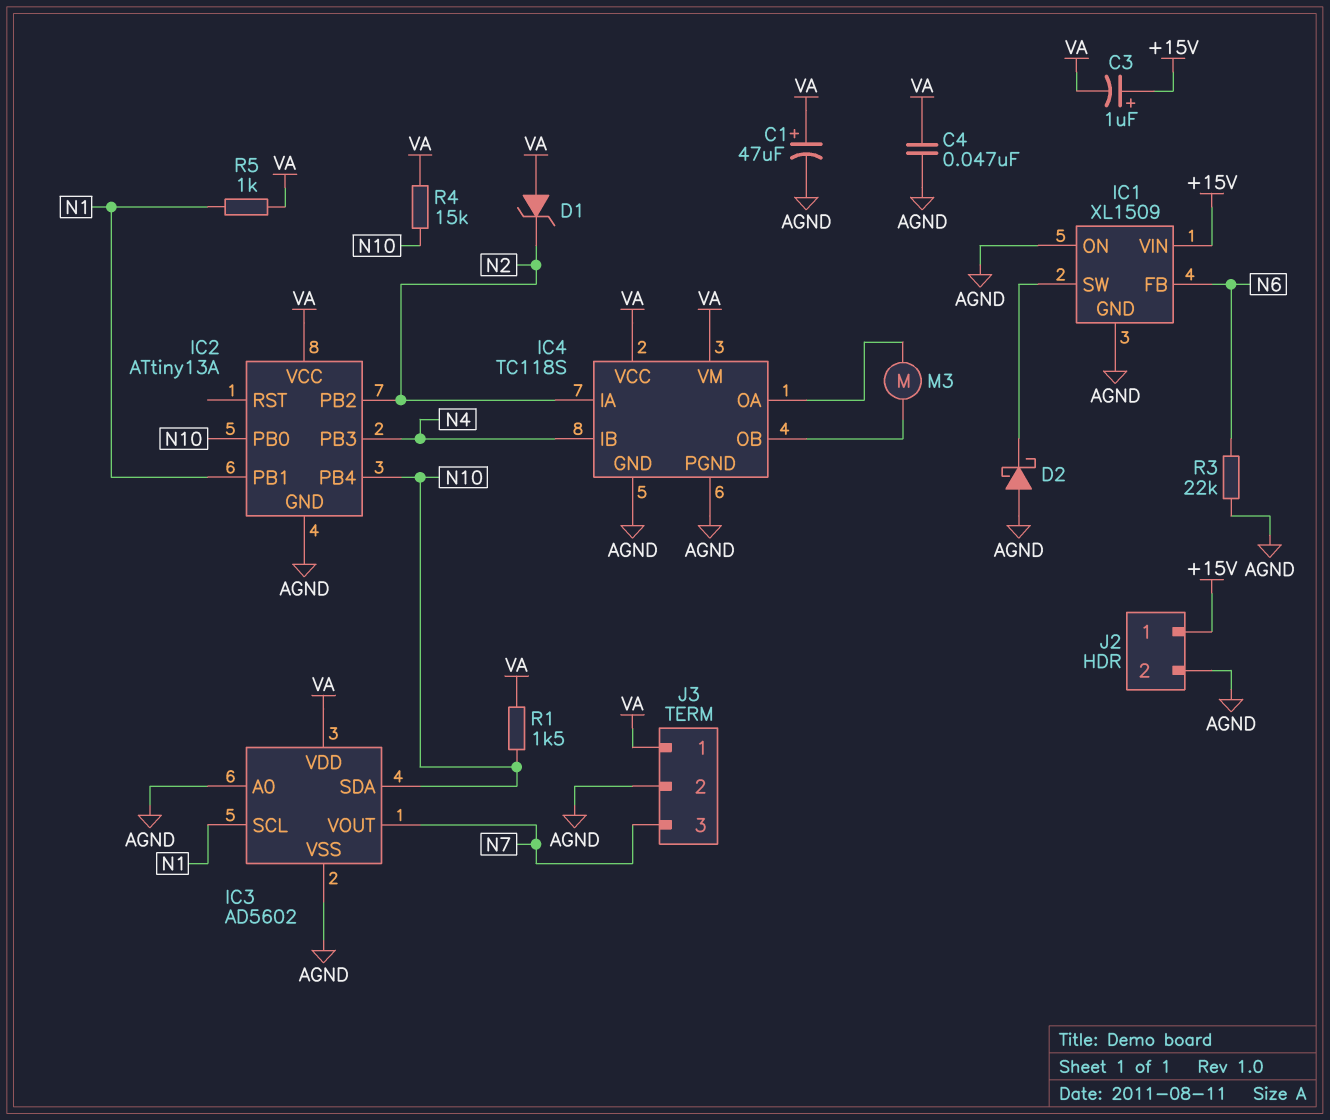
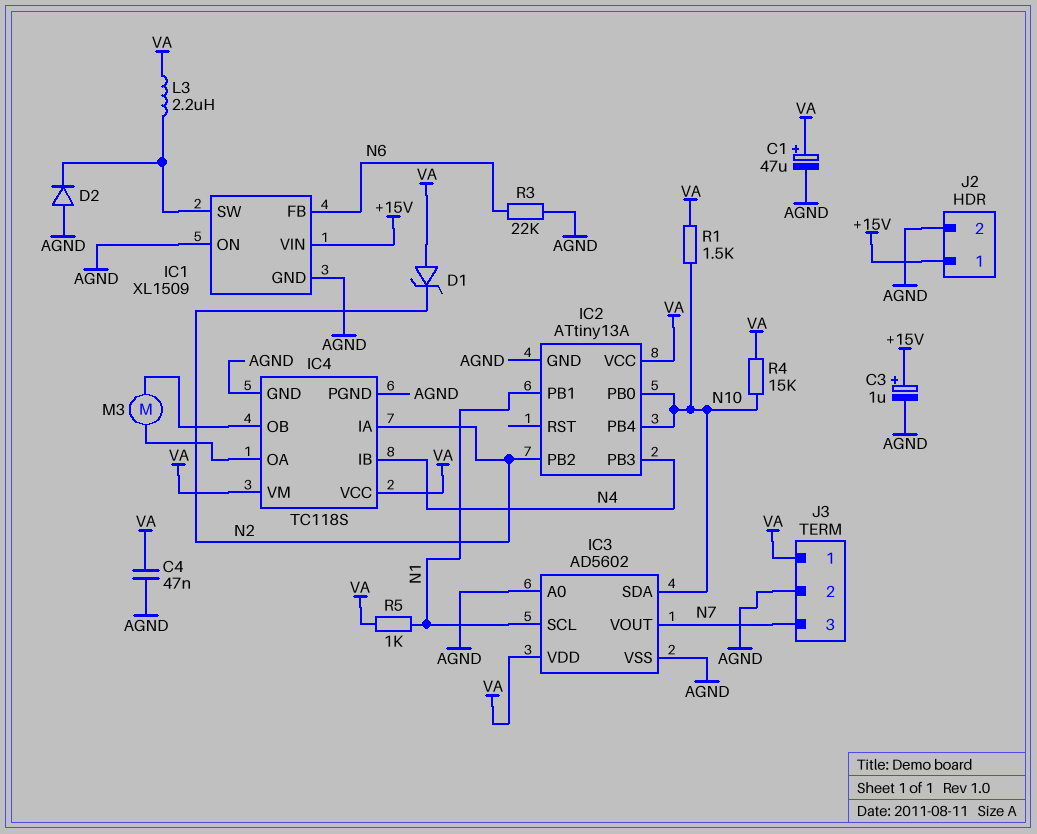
C3: 1uF (plus +15V, minus VA) -> 1uF (plus +15V, minus AGND)
D2: schottky (A AGND, K IC1/SW) -> diode (A AGND, K IC1/SW)
L3: none -> 2.2uH (IC1/SW, VA)

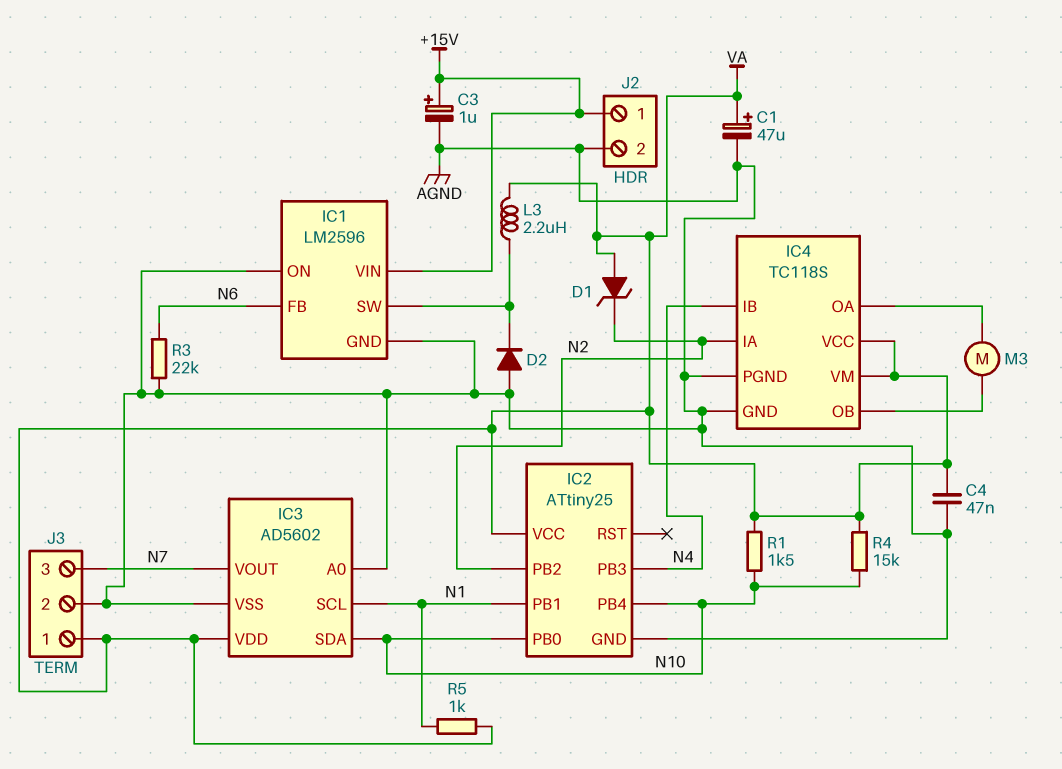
IC1: XL1509 -> LM2596
IC2: ATtiny13A -> ATtiny25

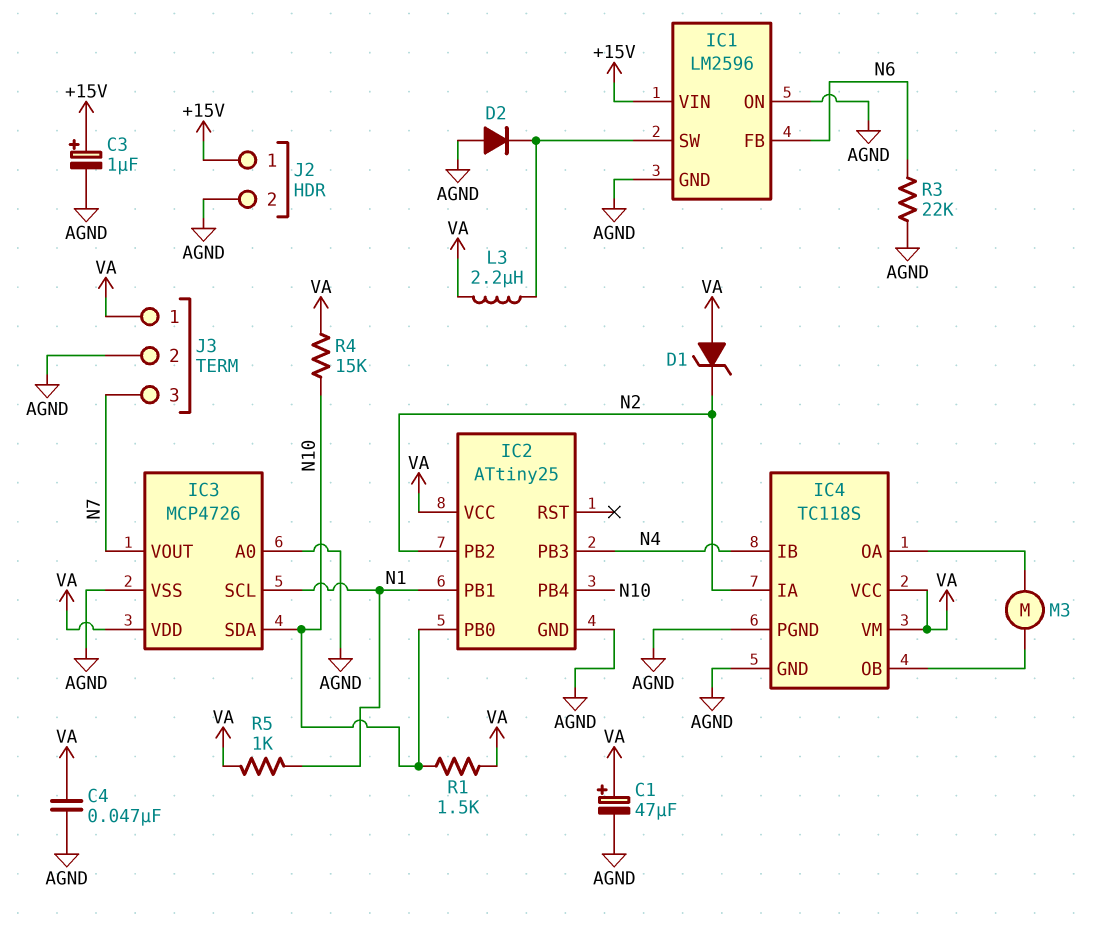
IC3: AD5602 -> MCP4726

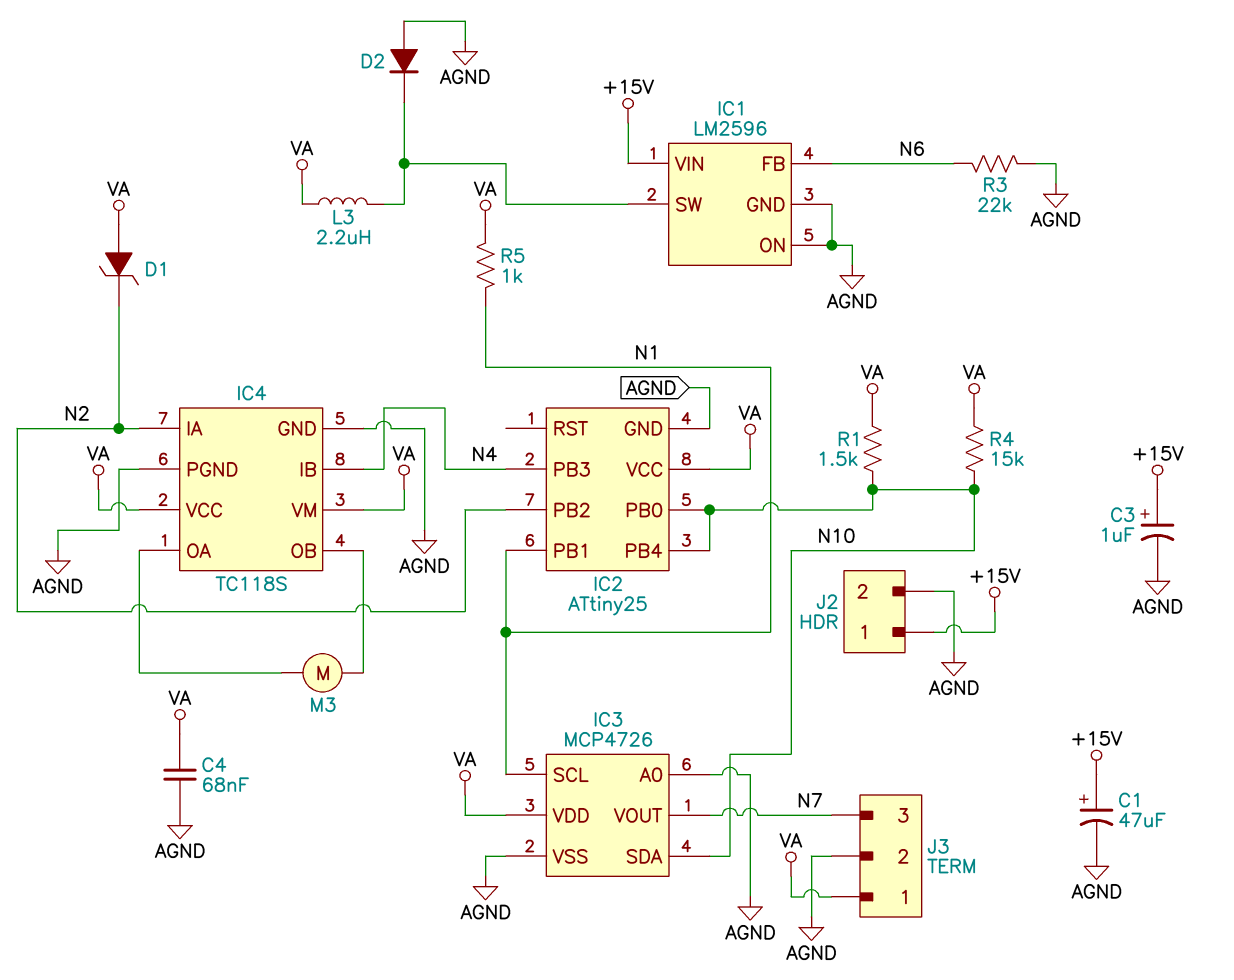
C1: 47uF (plus VA, minus AGND) -> 47uF (plus +15V, minus AGND)
C4: 47nF (AGND, VA) -> 68nF (AGND, VA)

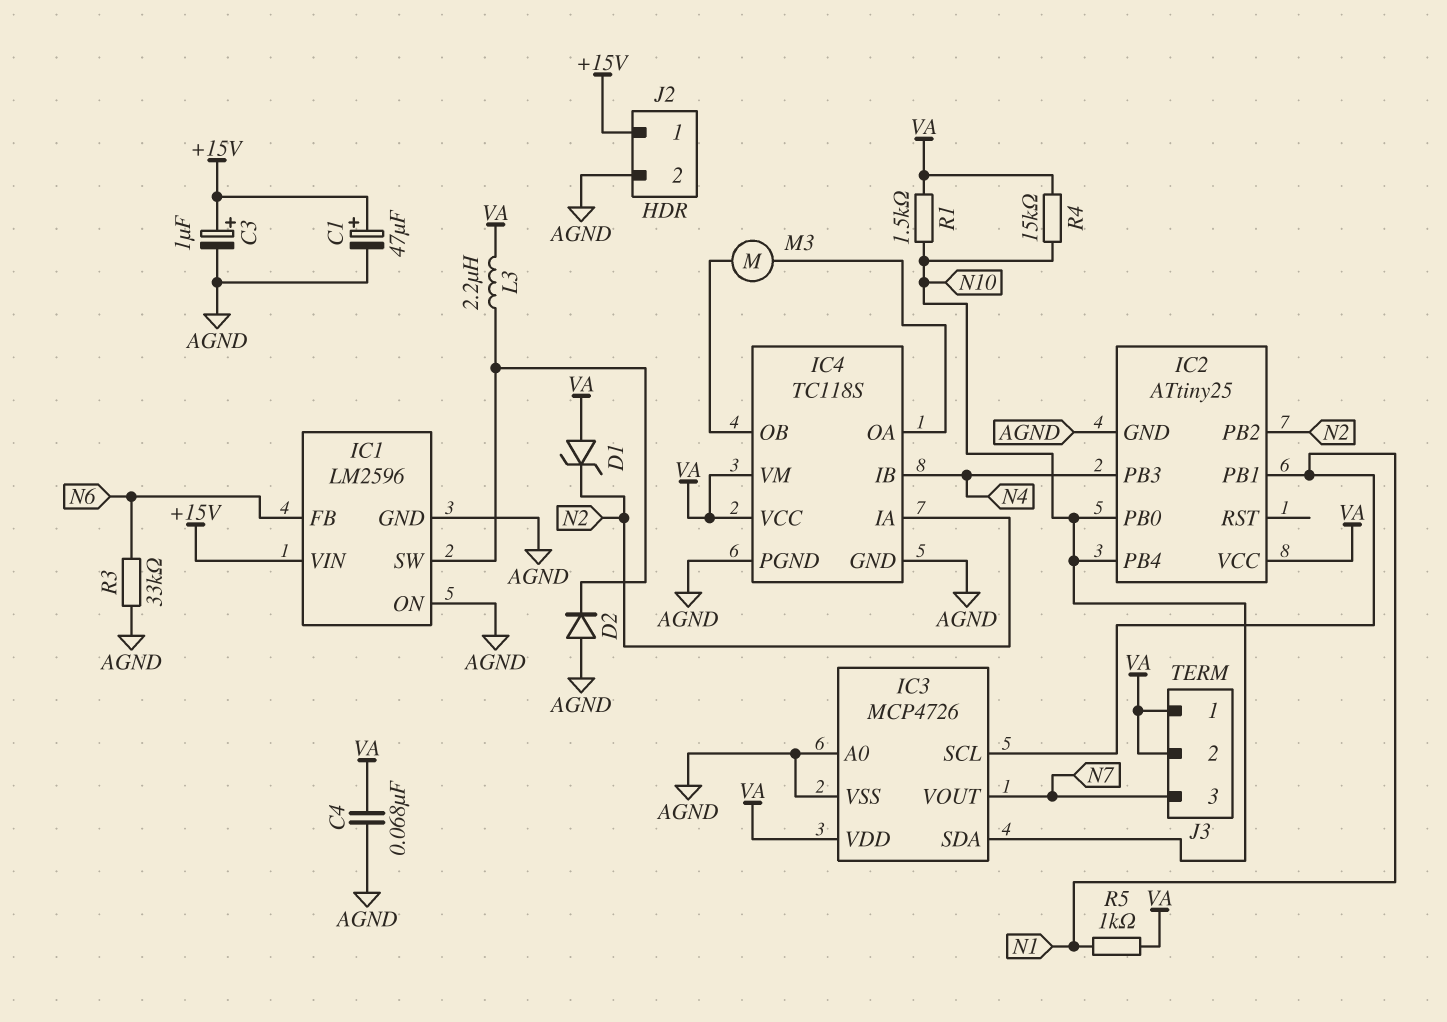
J3 pin 2: AGND -> VA
R3: 22k (AGND, N6) -> 33k (AGND, N6)

